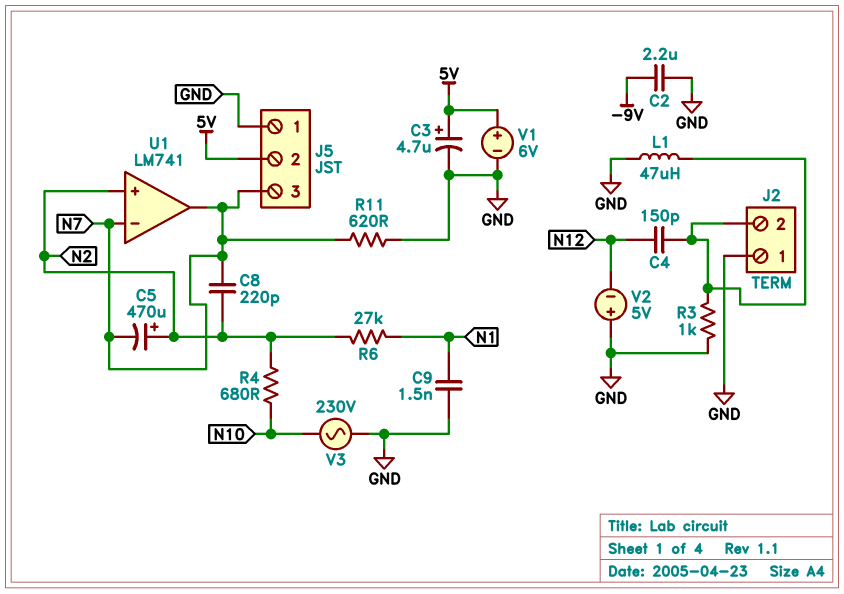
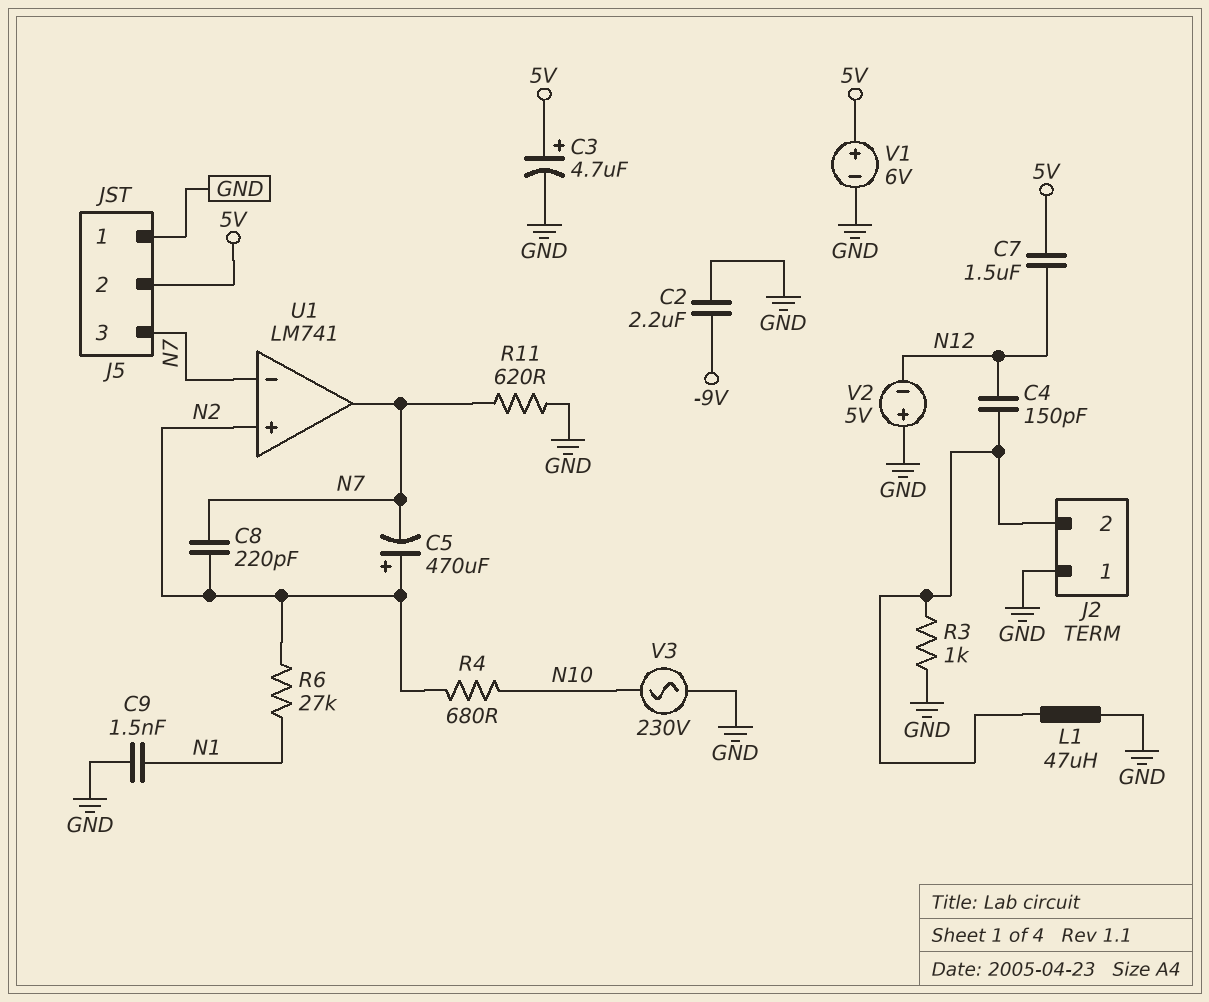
C7: none -> 1.5uF (5V, N12)

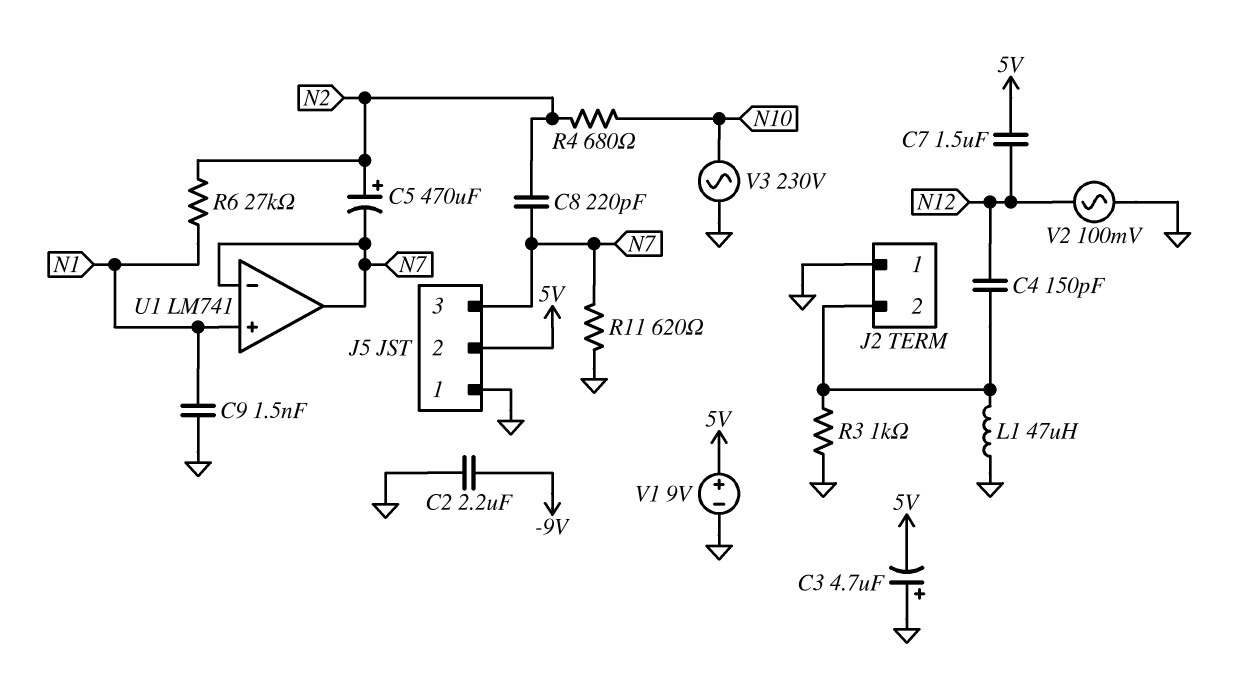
C3: 4.7uF (plus 5V, minus GND) -> 4.7uF (plus GND, minus 5V)
U1 pin in+: N2 -> N1
V1: 6V (plus 5V, minus GND) -> 9V (plus 5V, minus GND)
V2: 5V (plus GND, minus N12) -> AC 100mV (GND, N12)

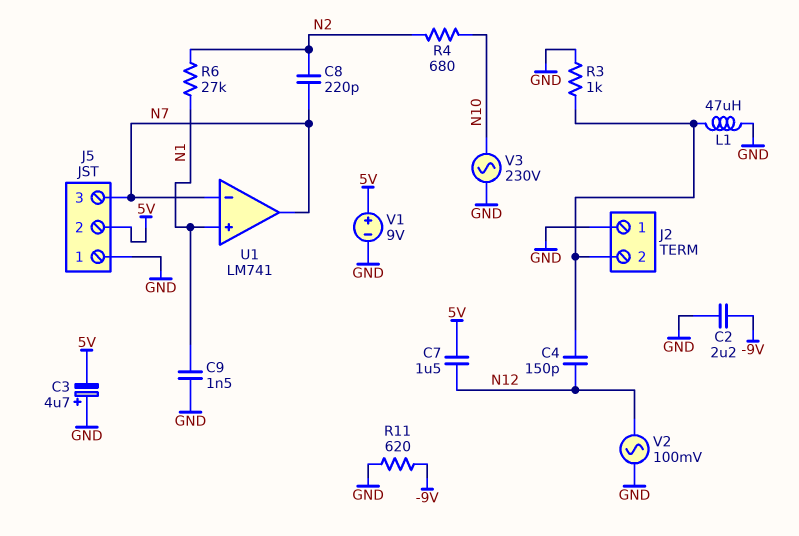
C5: 470uF (plus N2, minus N7) -> none
R11: 620 (GND, N7) -> 620 (-9V, GND)

